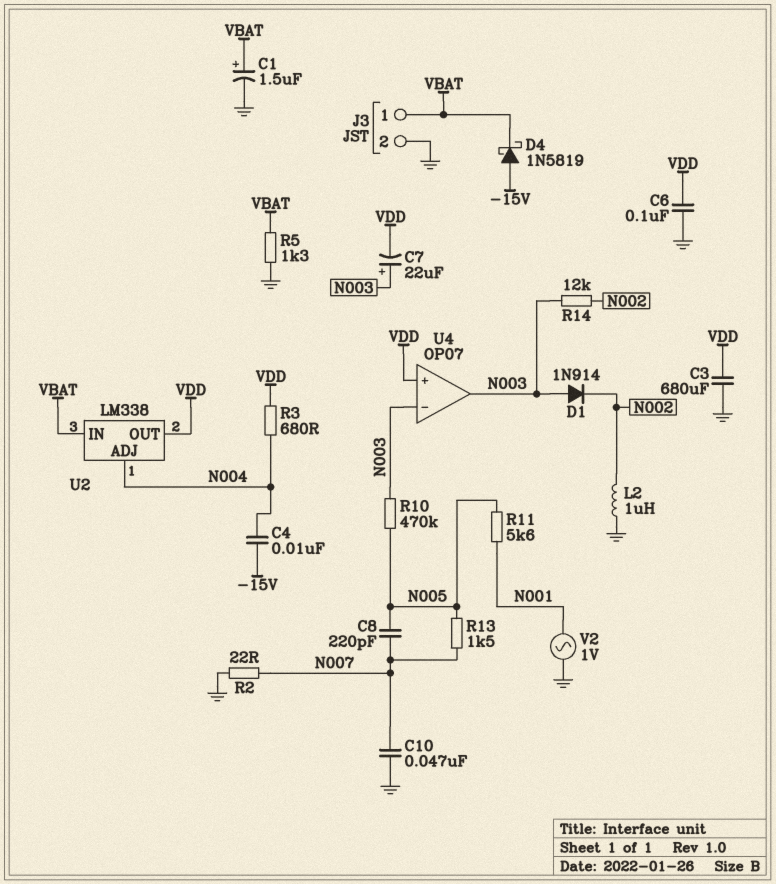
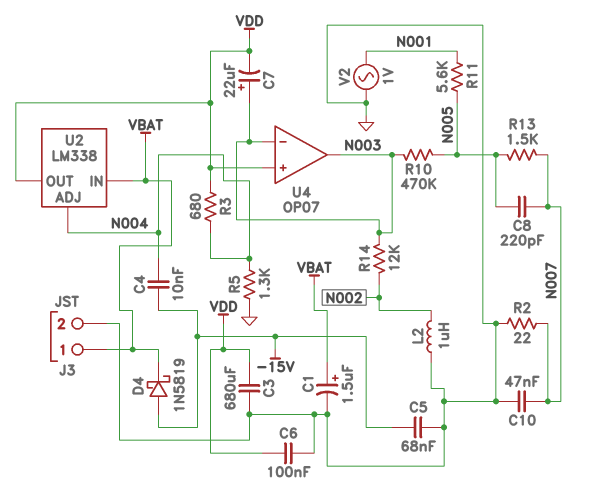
C5: none -> 68nF (-15V, GND)
D1: diode 1N914 (A N003, K N002) -> none
R5: 1.3k (GND, VBAT) -> 1.3k (GND, N004)

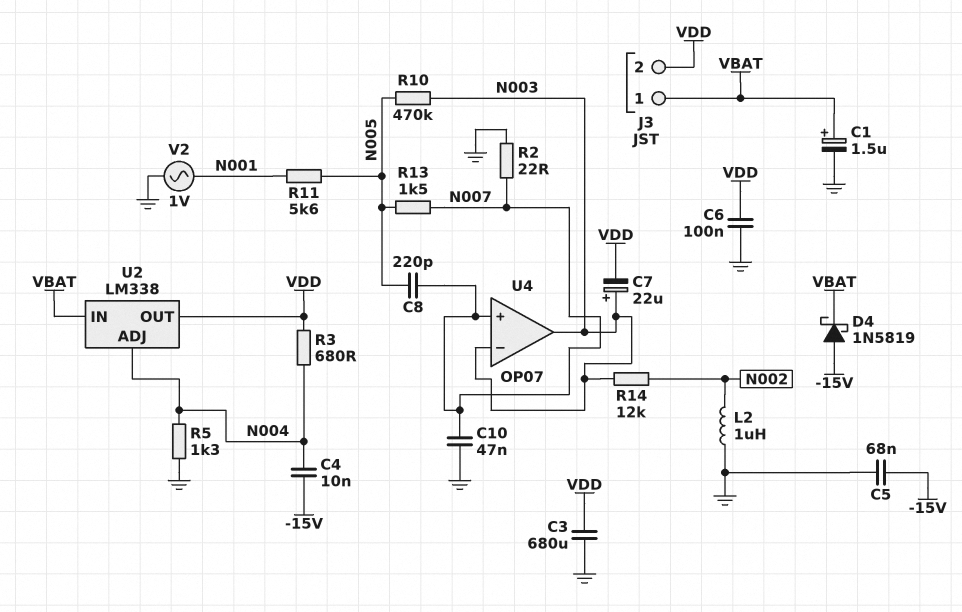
J3 pin 2: GND -> VDD
U4 pin in+: VDD -> N007

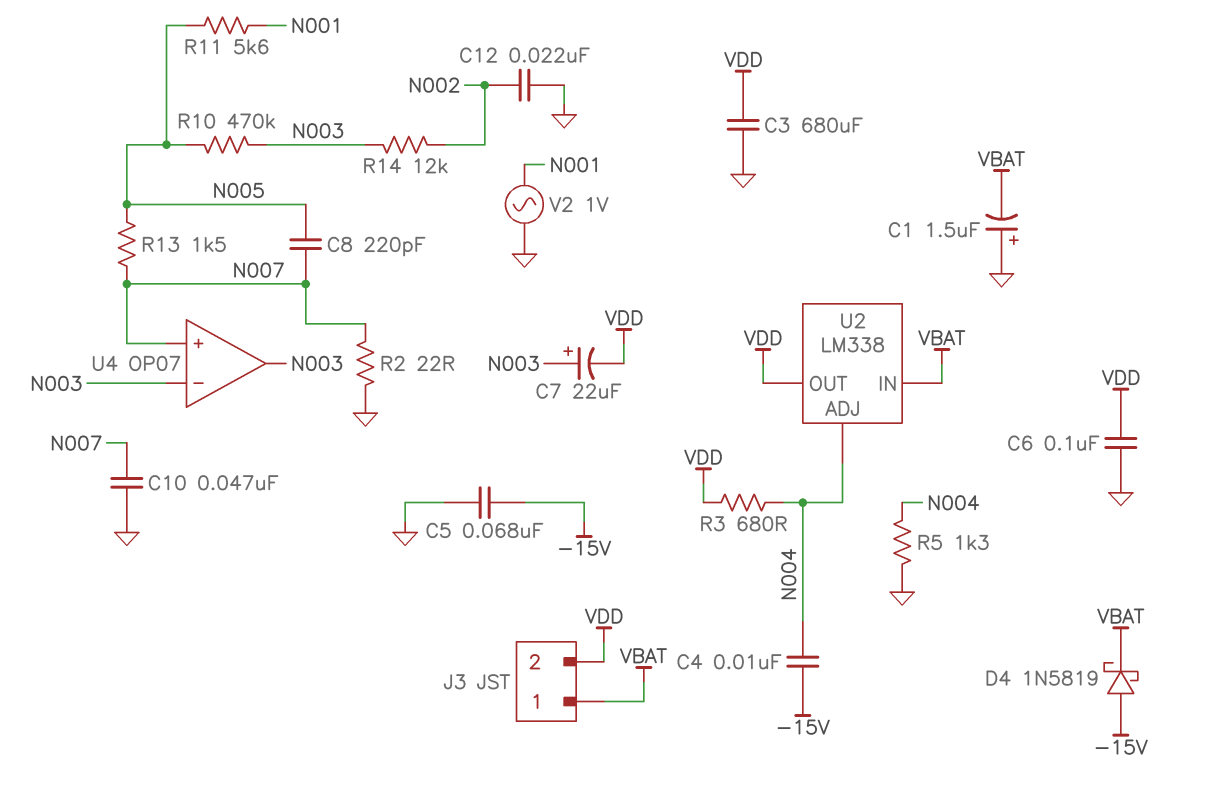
C1: 1.5uF (plus VBAT, minus GND) -> 1.5uF (plus GND, minus VBAT)
C12: none -> 22nF (GND, N002)
L2: 1uH (GND, N002) -> none

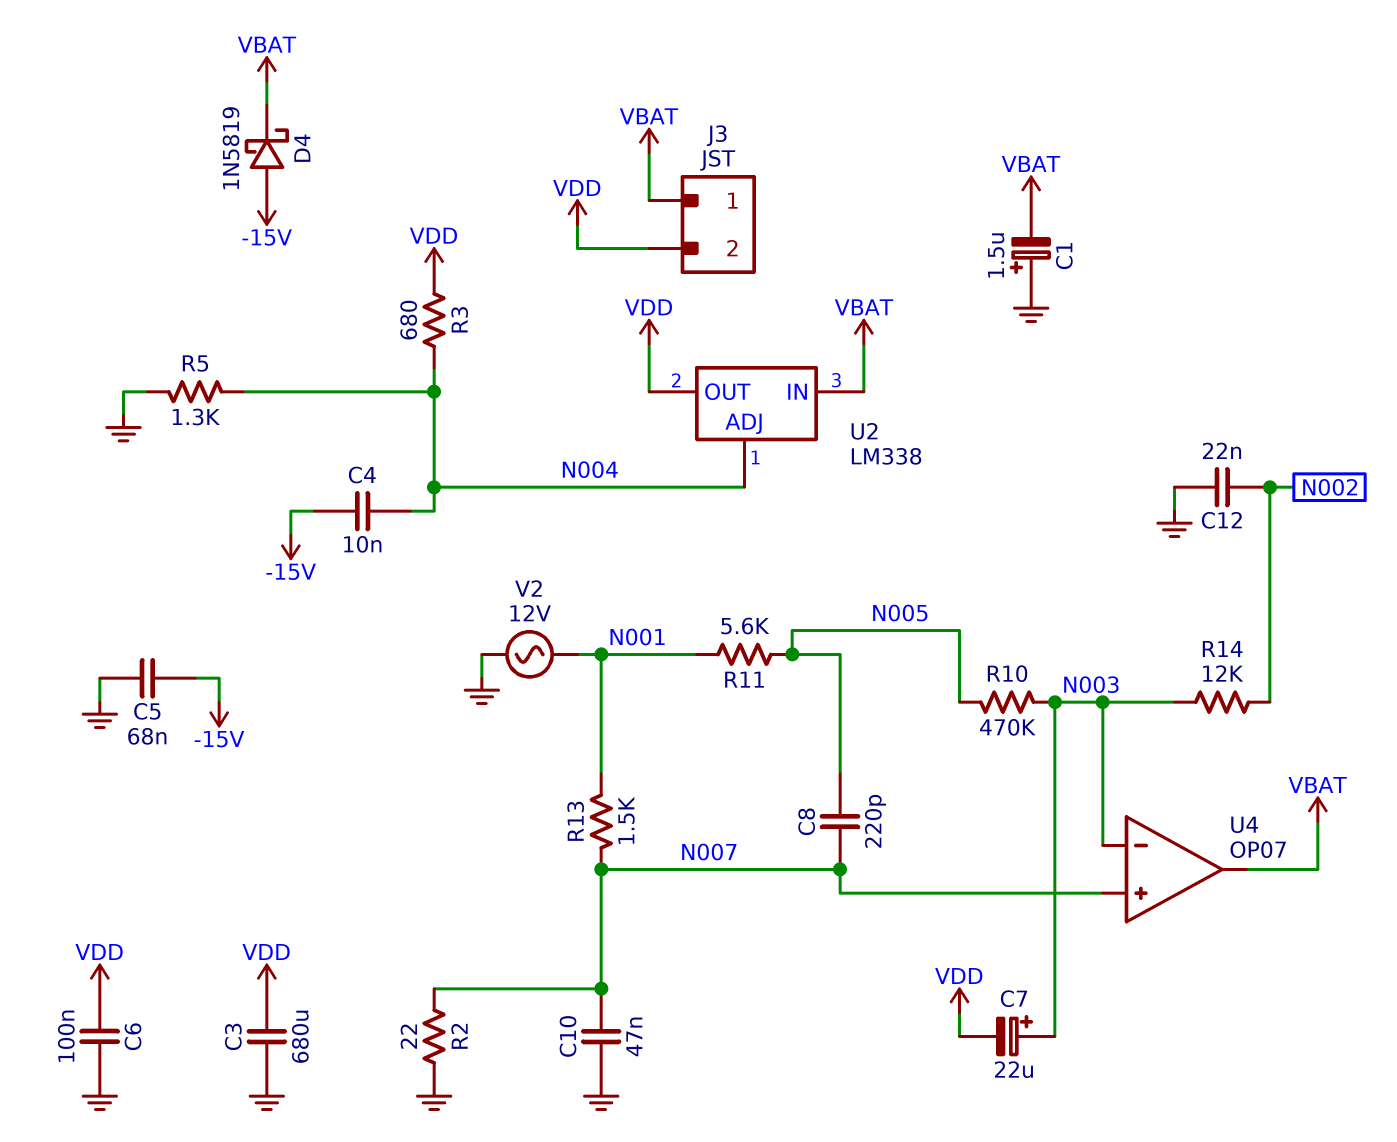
R13: 1.5k (N005, N007) -> 1.5k (N001, N007)
U4 pin out: N003 -> VBAT
V2: AC 1V (GND, N001) -> AC 12V (GND, N001)

